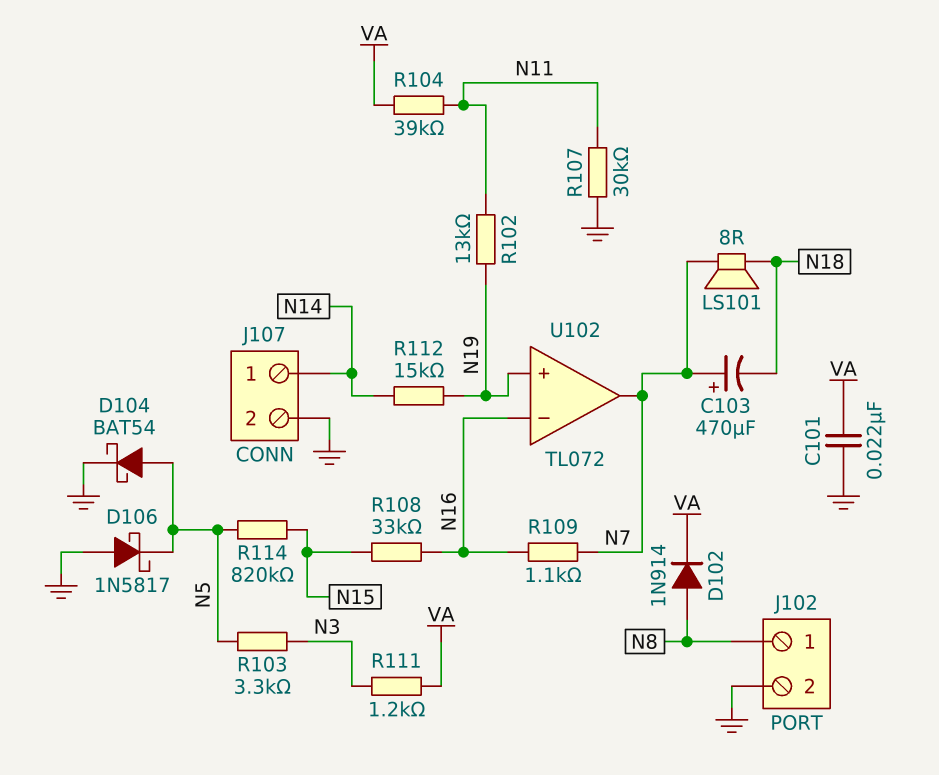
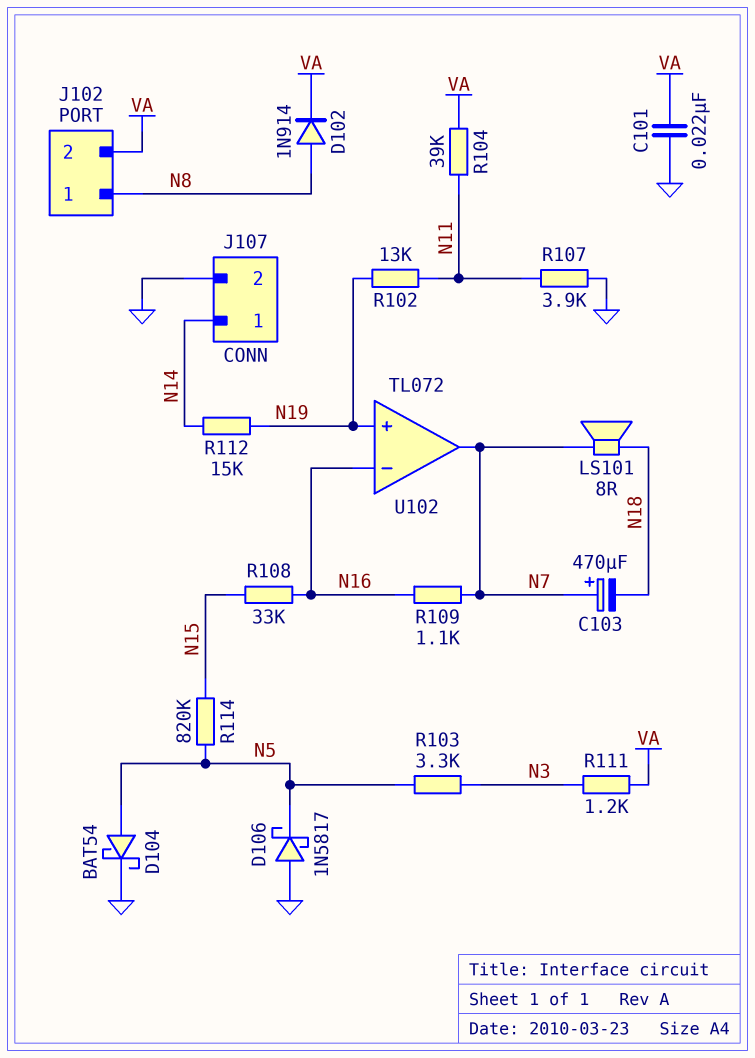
J102 pin 2: GND -> VA
R107: 30k (GND, N11) -> 3.9k (GND, N11)

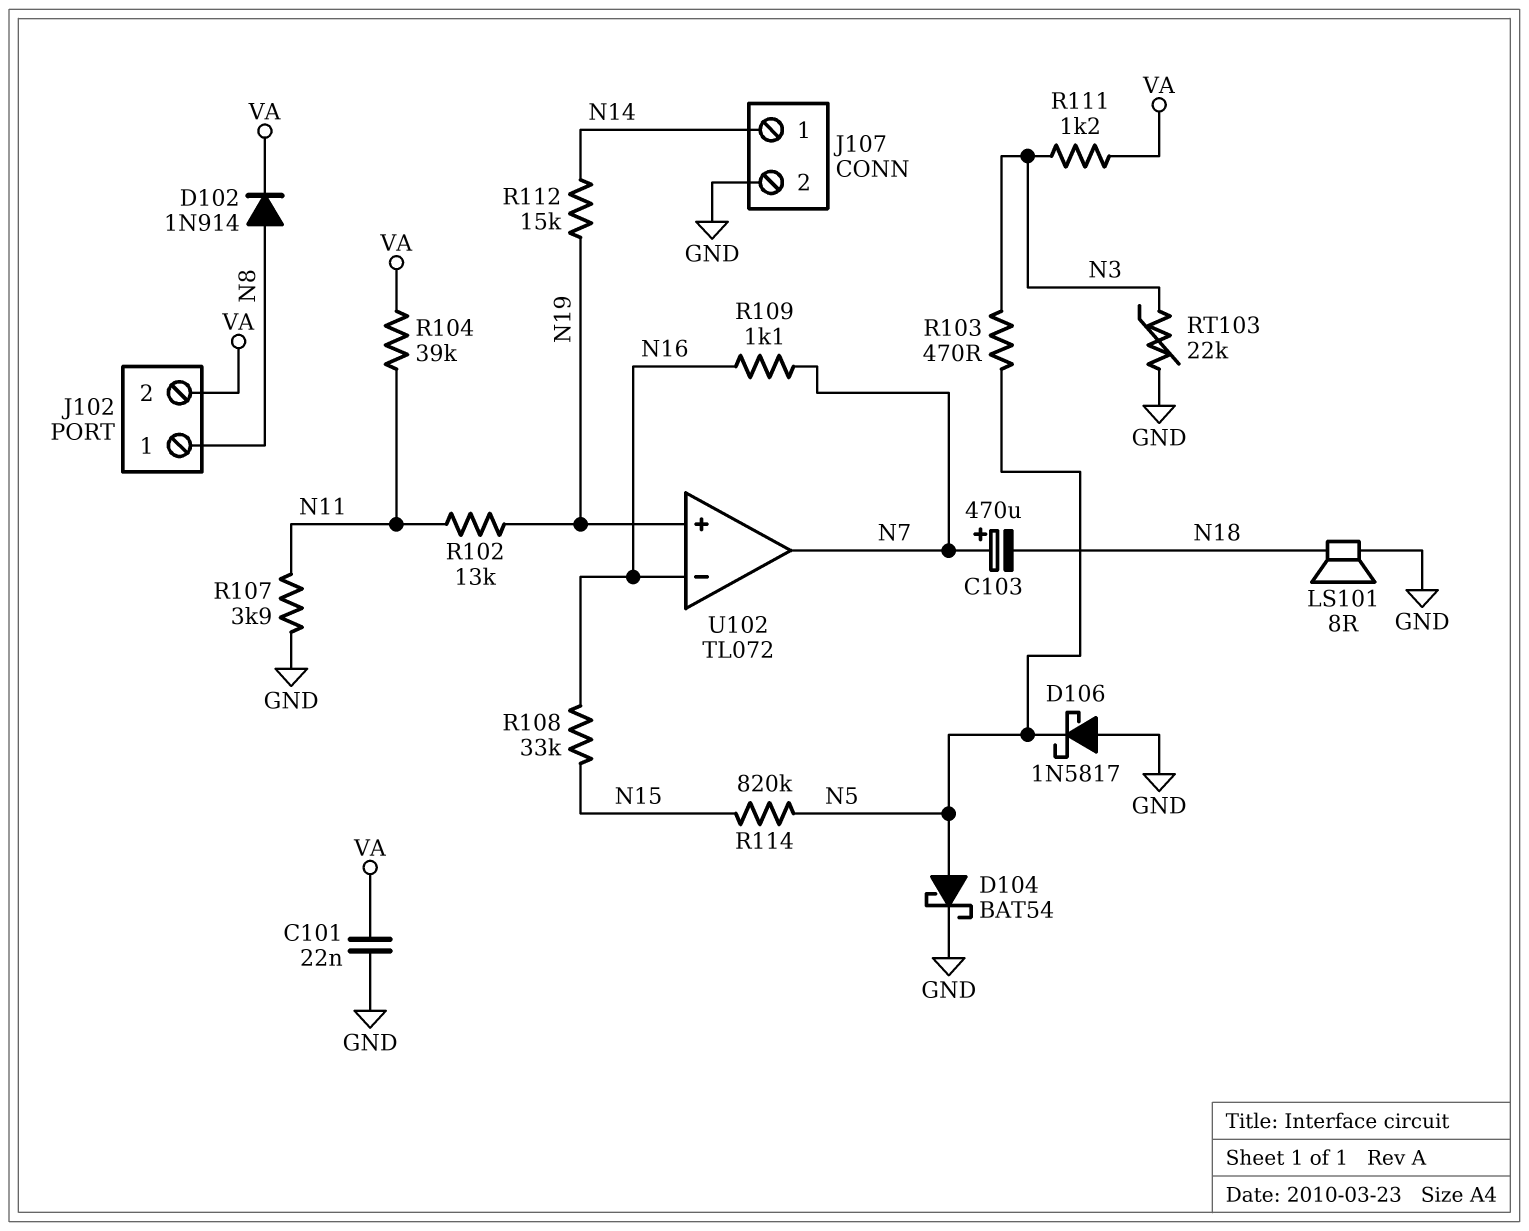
LS101: speaker 8R (N7, N18) -> speaker 8R (GND, N18)
R103: 3.3k (N3, N5) -> 470 (N3, N5)
RT103: none -> 22k (GND, N3)

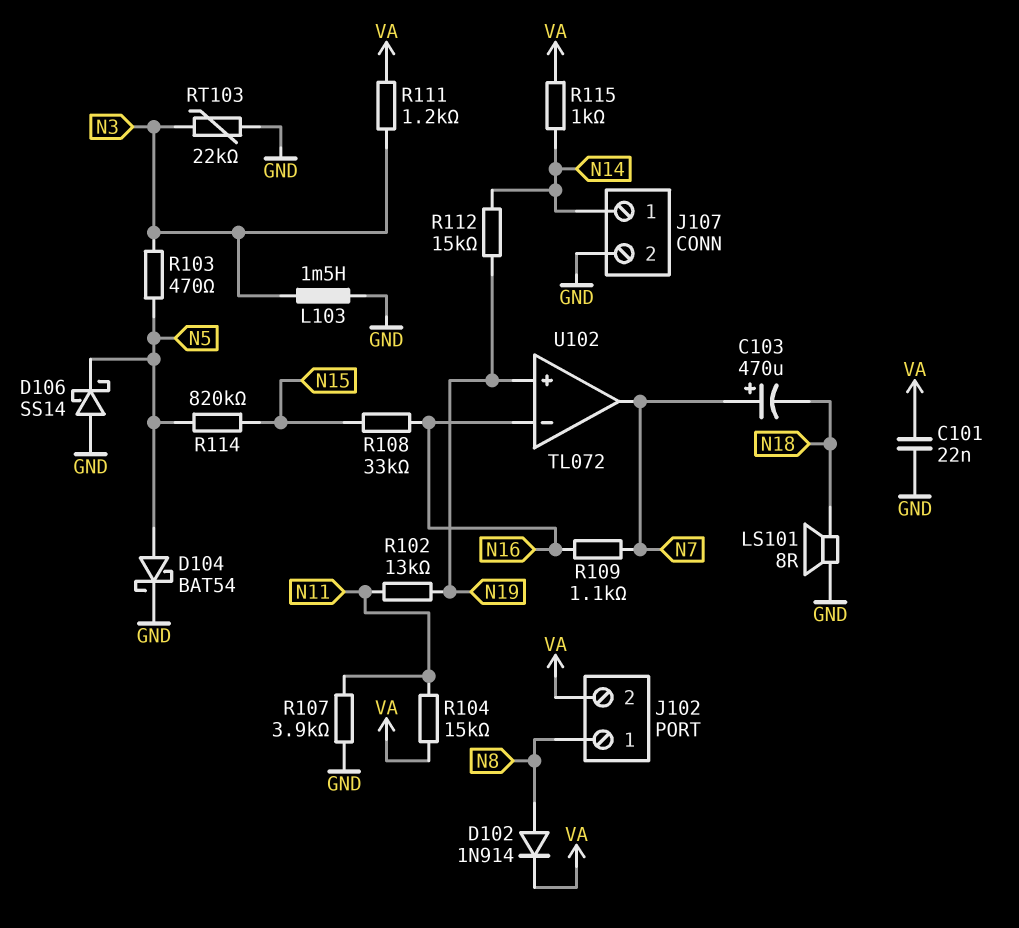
D106: schottky 1N5817 (A GND, K N5) -> schottky SS14 (A GND, K N5)
L103: none -> 1.5mH (GND, N3)
R104: 39k (N11, VA) -> 15k (N11, VA)
R115: none -> 1k (N14, VA)

